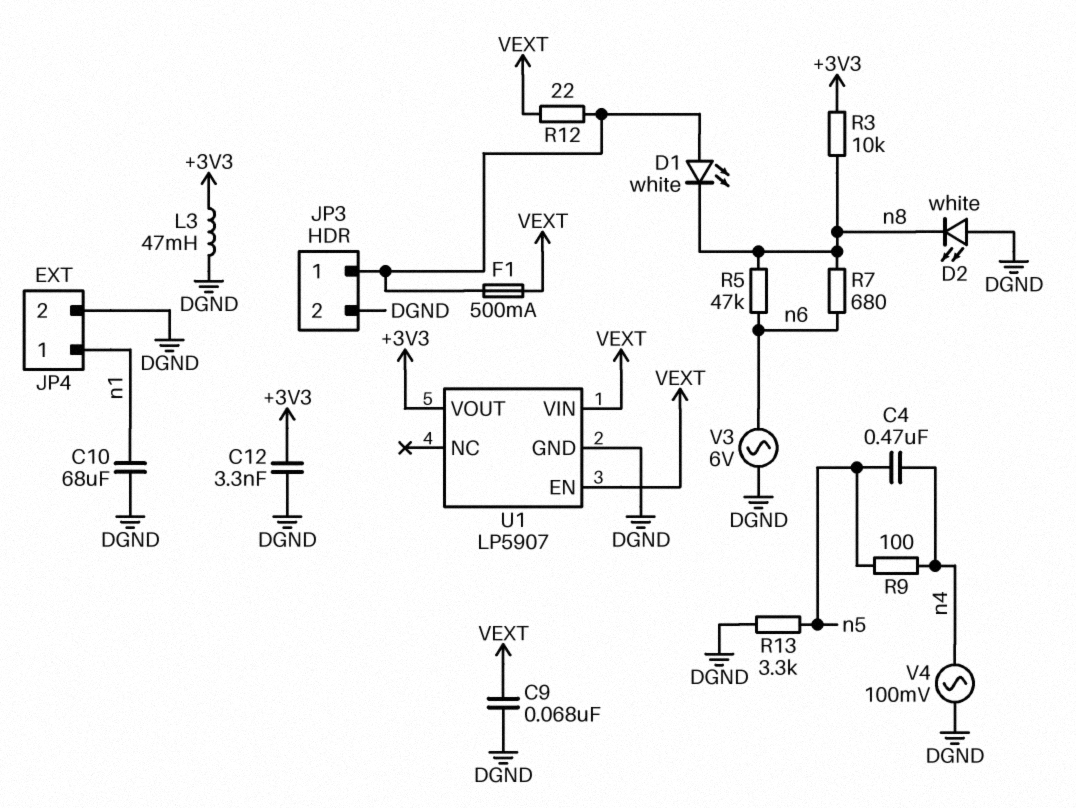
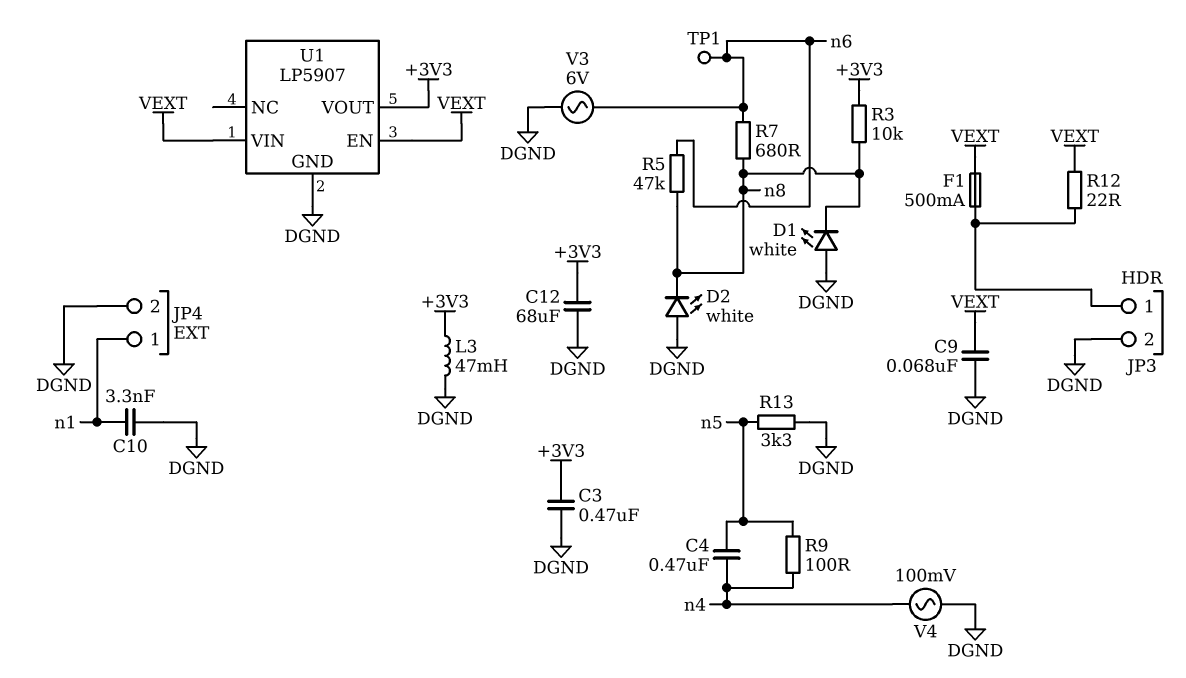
C3: none -> 470nF (+3V3, DGND)
C10: 68uF (DGND, n1) -> 3.3nF (DGND, n1)
C12: 3.3nF (+3V3, DGND) -> 68uF (+3V3, DGND)
D1: LED white (A JP3/1, K n8) -> LED white (A DGND, K n8)
TP1: none -> test point (n6)

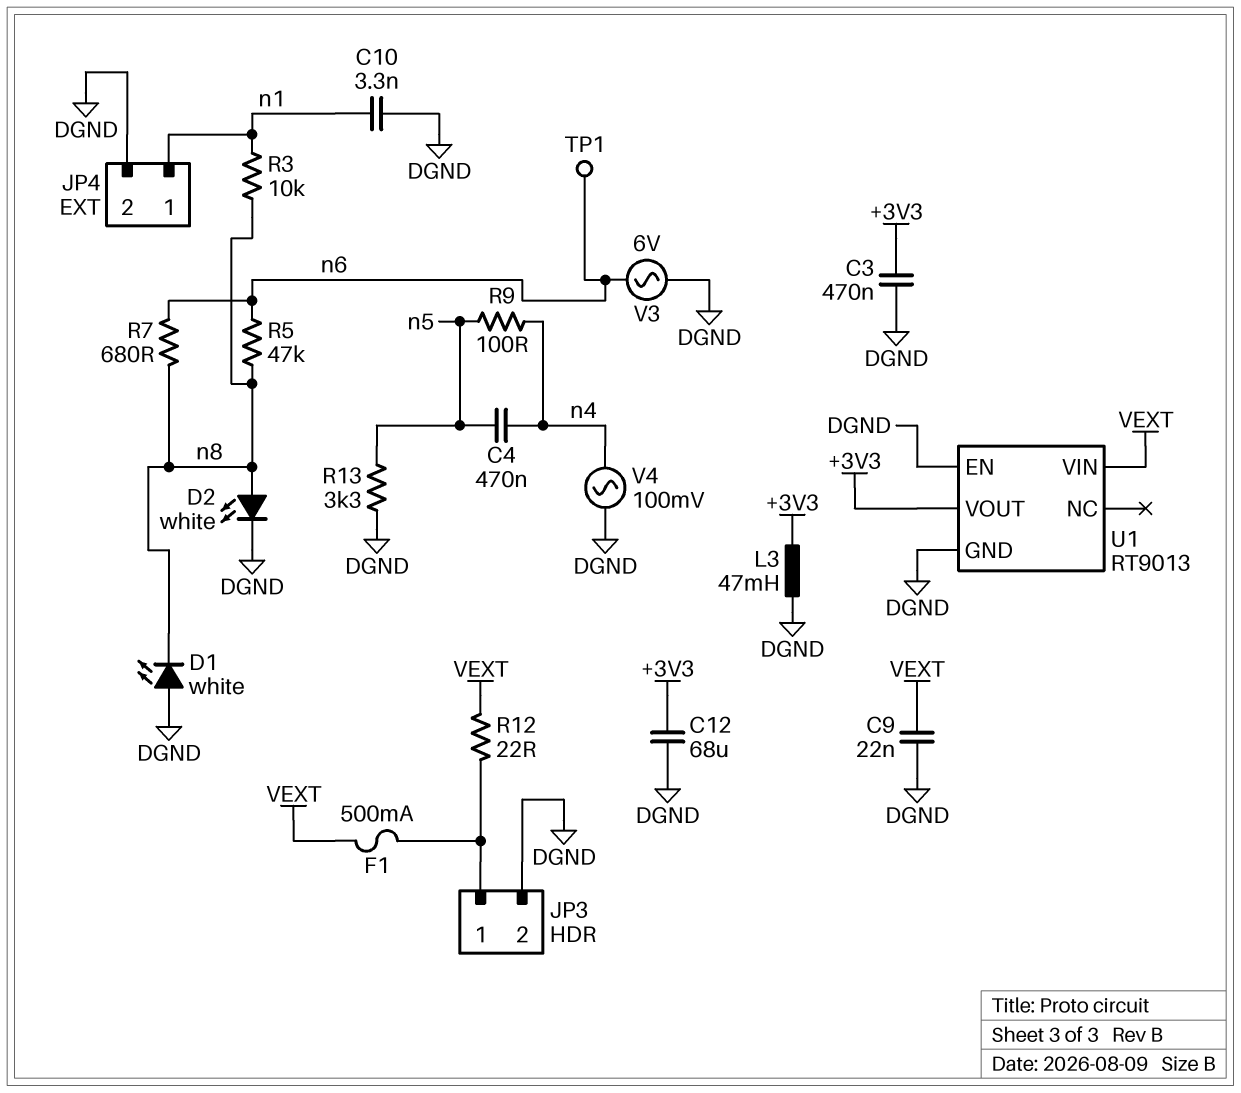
C9: 68nF (DGND, VEXT) -> 22nF (DGND, VEXT)
D2: LED white (A DGND, K n8) -> LED white (A n8, K DGND)
R3: 10k (+3V3, n8) -> 10k (n1, n8)
U1: LP5907 -> RT9013
U1 pin EN: VEXT -> DGND

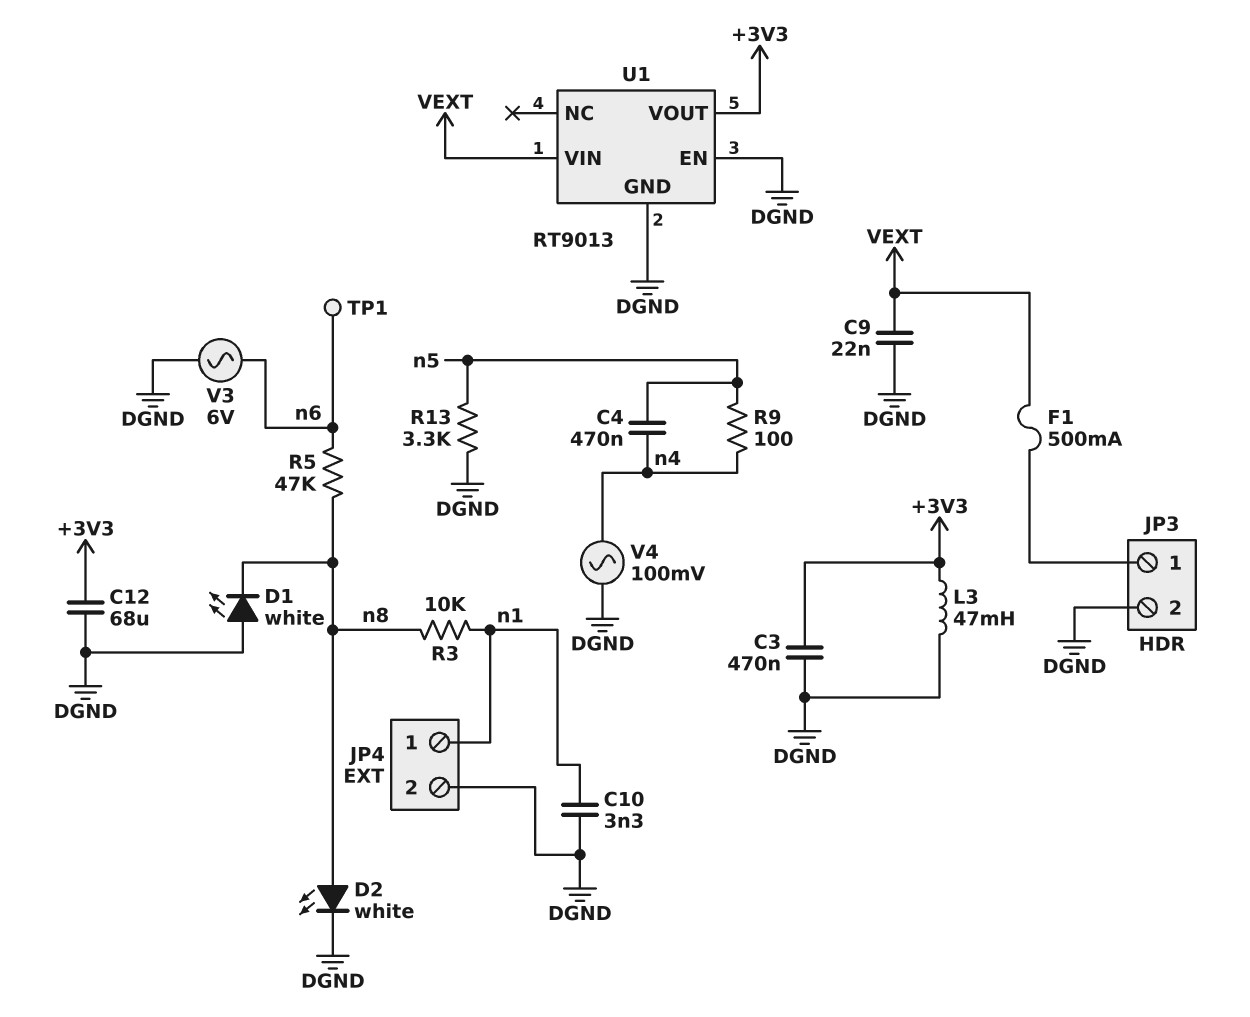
R7: 680 (n6, n8) -> none
R12: 22 (JP3/1, VEXT) -> none

